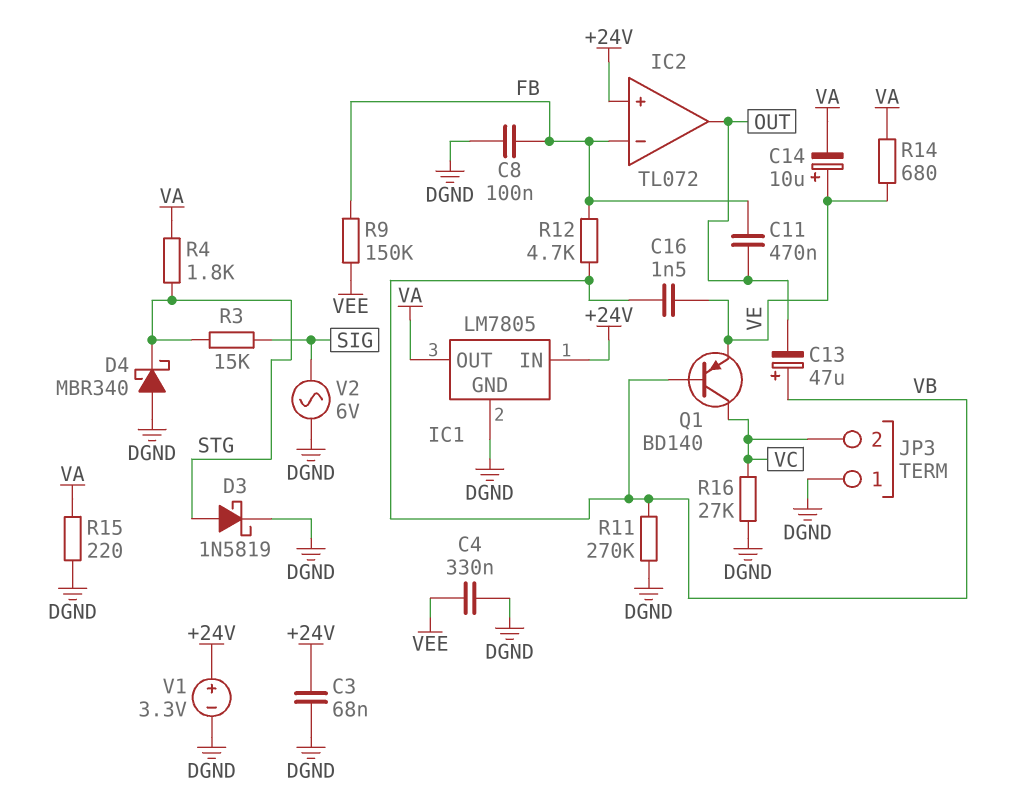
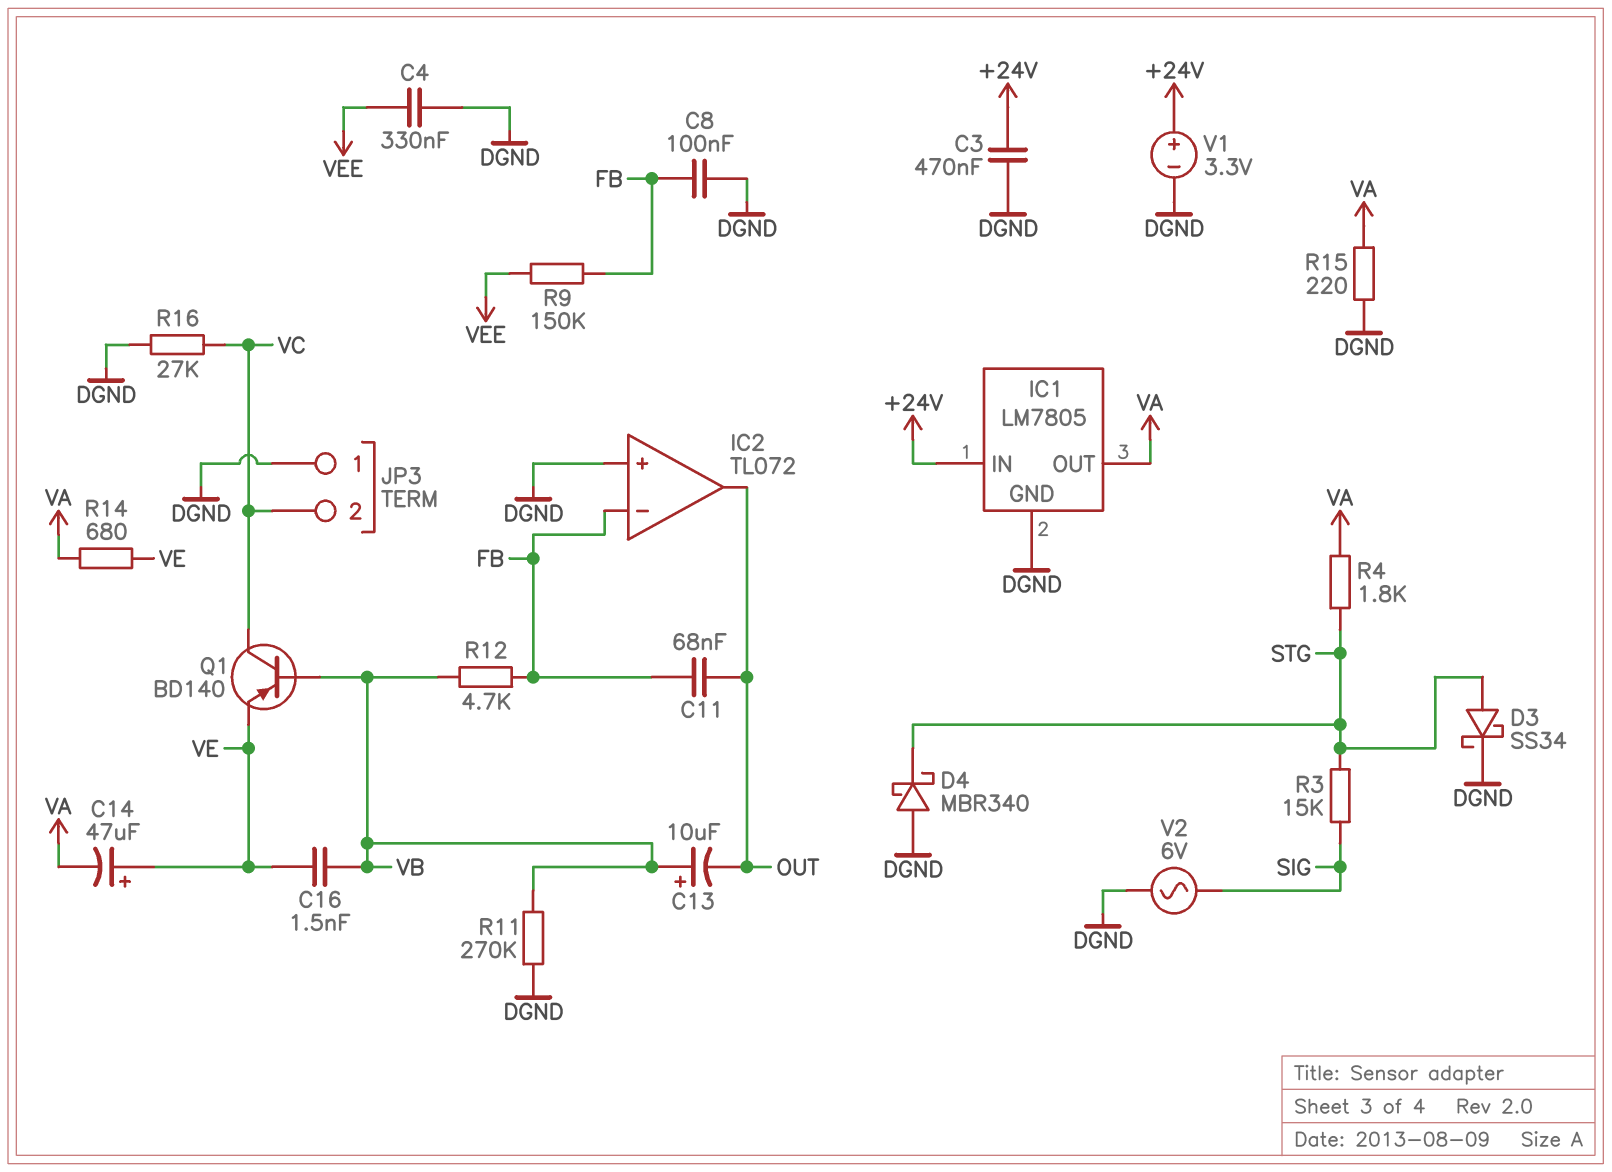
C3: 68nF (+24V, DGND) -> 470nF (+24V, DGND)
C11: 470nF (FB, OUT) -> 68nF (FB, OUT)
C13: 47uF (plus VB, minus OUT) -> 10uF (plus VB, minus OUT)
C14: 10uF (plus VE, minus VA) -> 47uF (plus VE, minus VA)
D3: schottky 1N5819 (A STG, K DGND) -> schottky SS34 (A STG, K DGND)
IC2 pin in+: +24V -> DGND

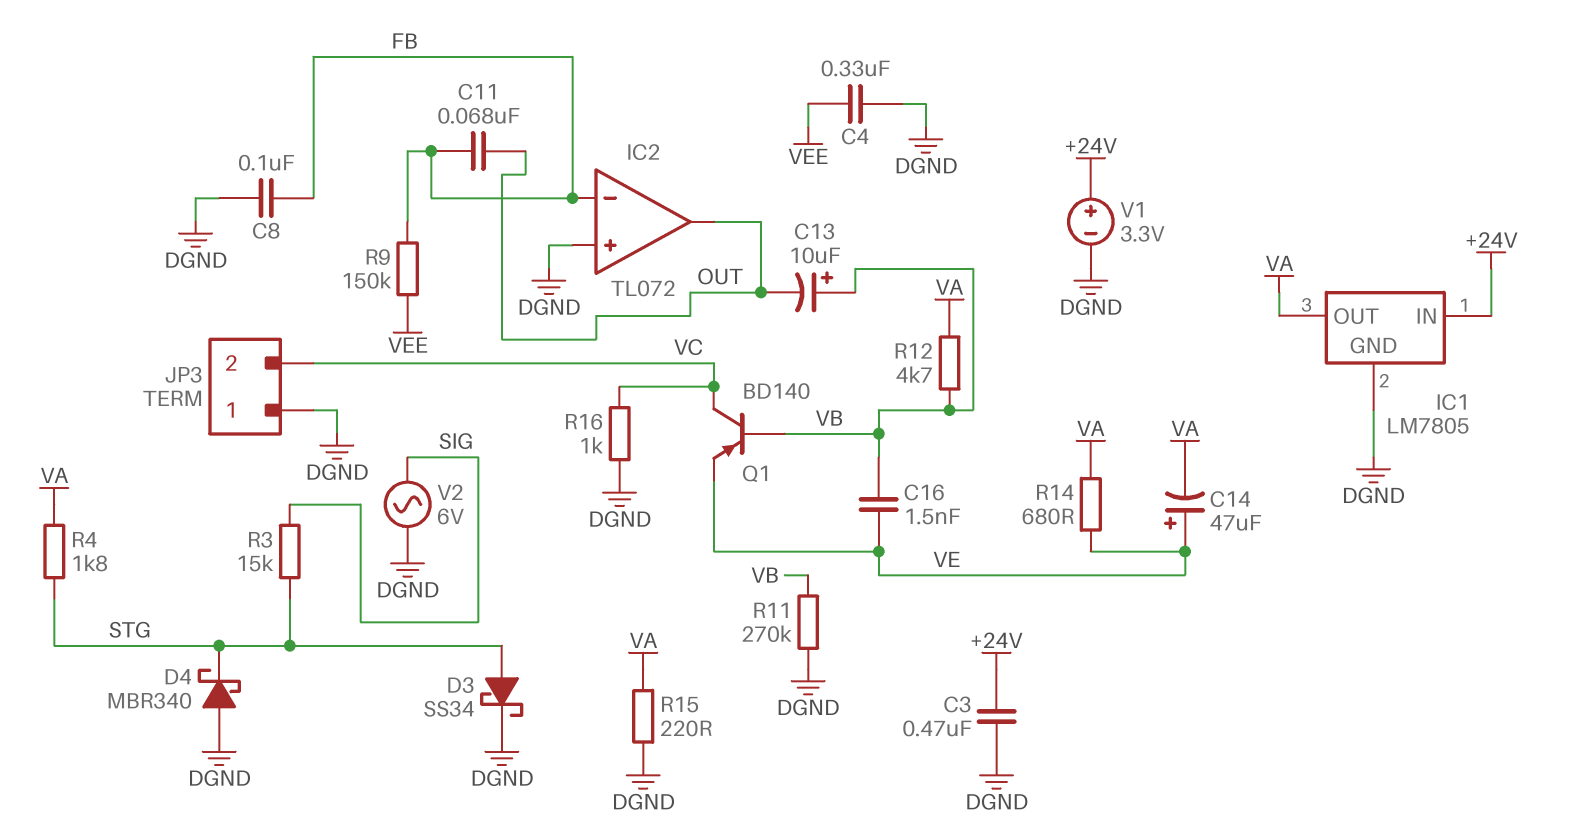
R12: 4.7k (FB, VB) -> 4.7k (VA, VB)
R16: 27k (DGND, VC) -> 1k (DGND, VC)

